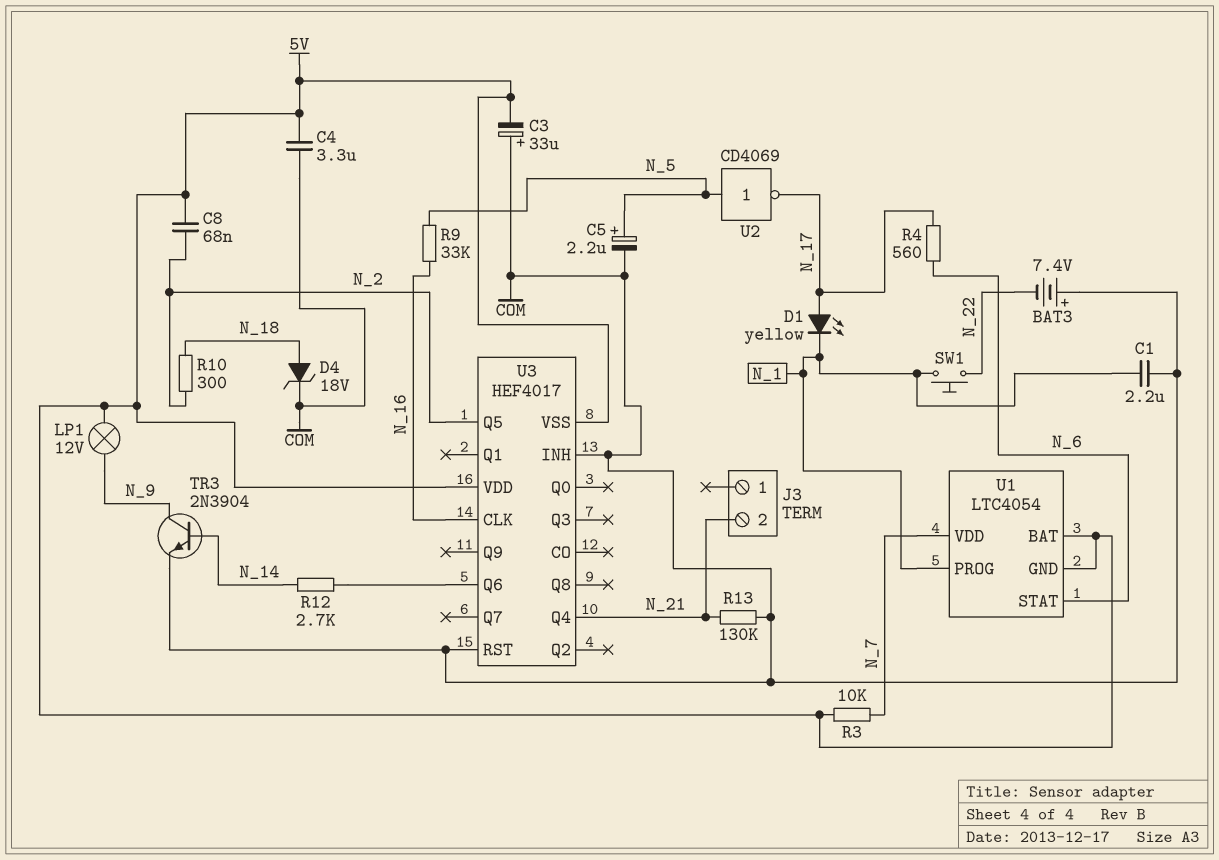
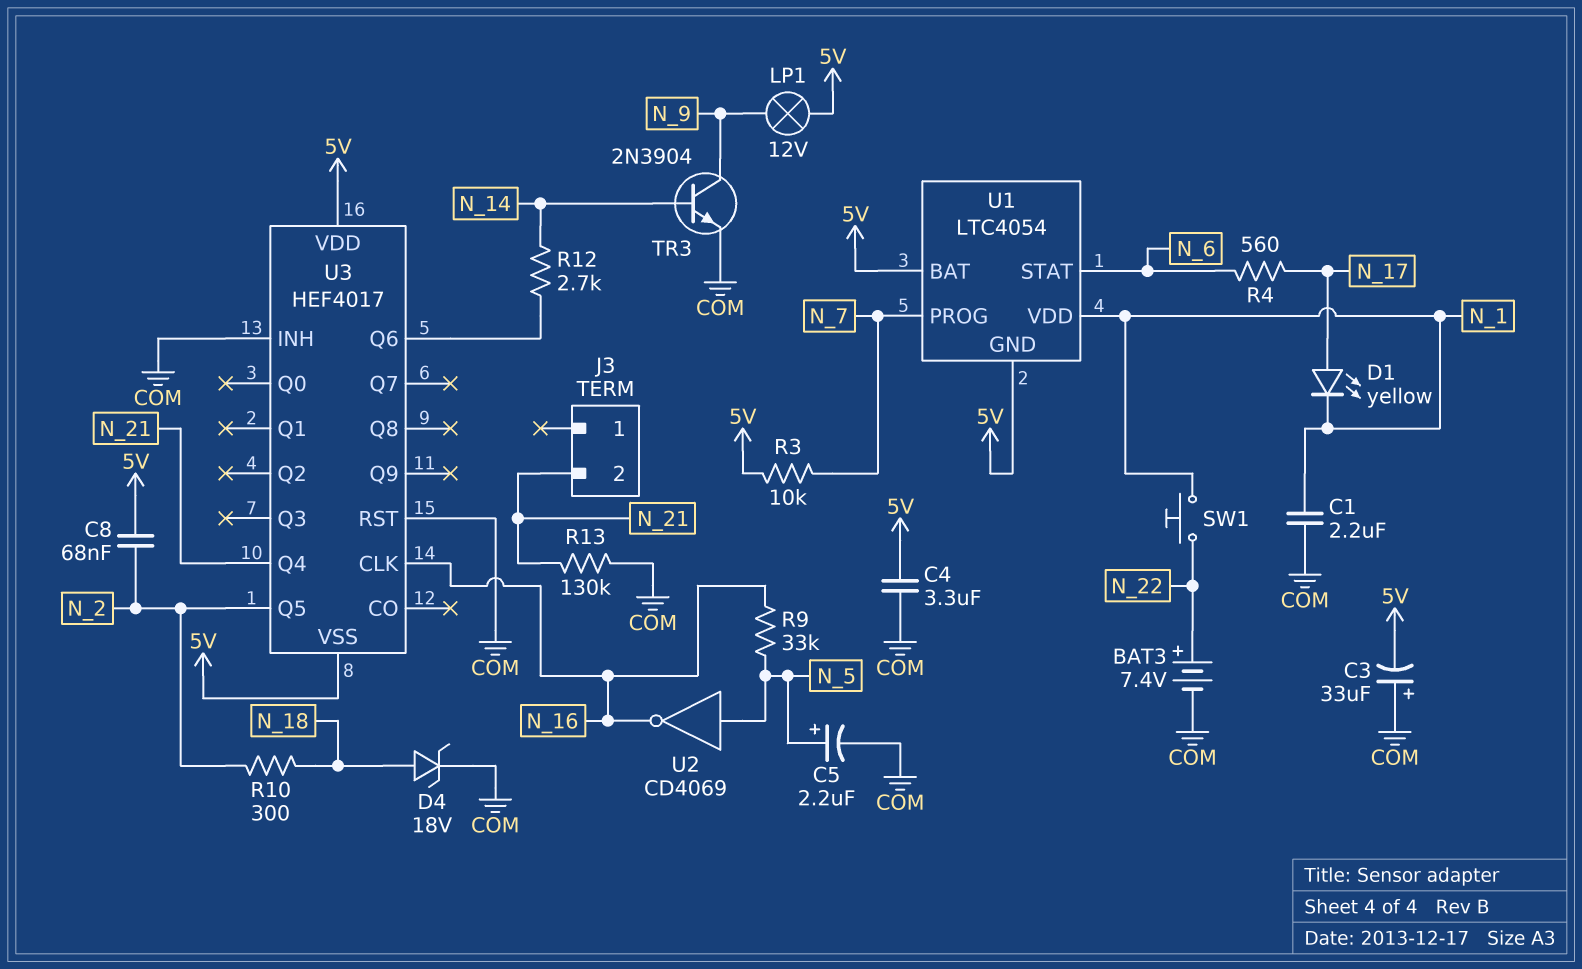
BAT3: 7.4V (plus COM, minus N_22) -> 7.4V (plus N_22, minus COM)
U1 pin PROG: N_1 -> N_7
U1 pin VDD: N_7 -> N_1
U2: NOT CD4069 (in N_5, out N_17) -> NOT CD4069 (in N_5, out N_16)

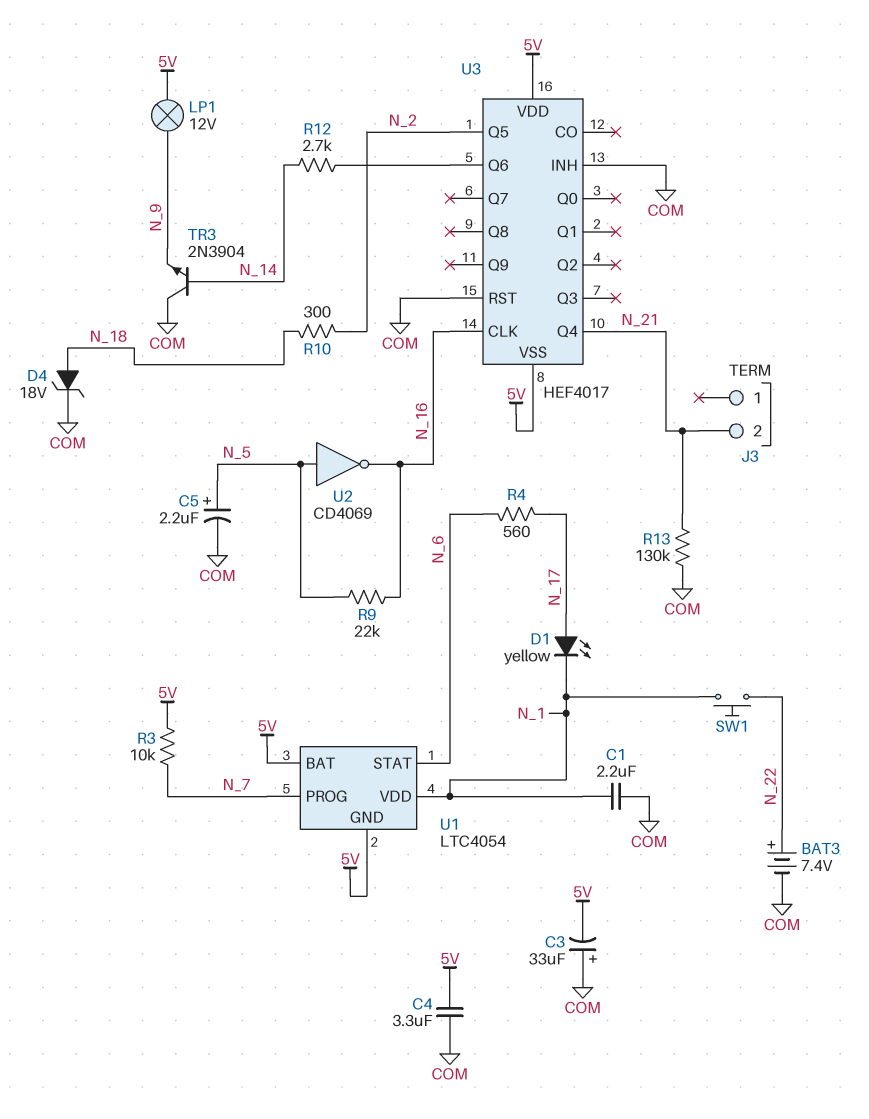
C8: 68nF (5V, N_2) -> none
R9: 33k (N_5, N_16) -> 22k (N_5, N_16)
TR3: NPN 2N3904 (B N_14, C N_9, E COM) -> NPN 2N3904 (B N_14, C COM, E N_9)

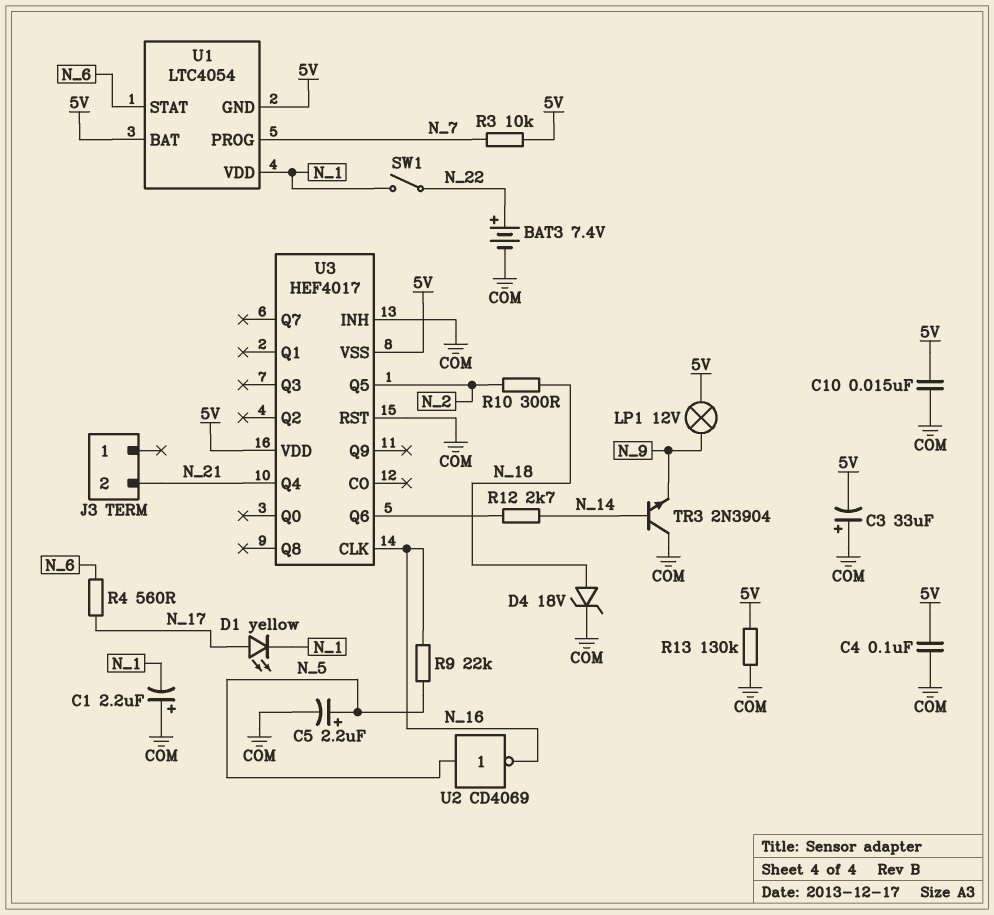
C1: 2.2uF (COM, N_1) -> 2.2uF (plus COM, minus N_1)
C4: 3.3uF (5V, COM) -> 100nF (5V, COM)
C10: none -> 15nF (5V, COM)
R13: 130k (COM, N_21) -> 130k (5V, COM)
SW1: button (N_1, N_22) -> switch (N_1, N_22)

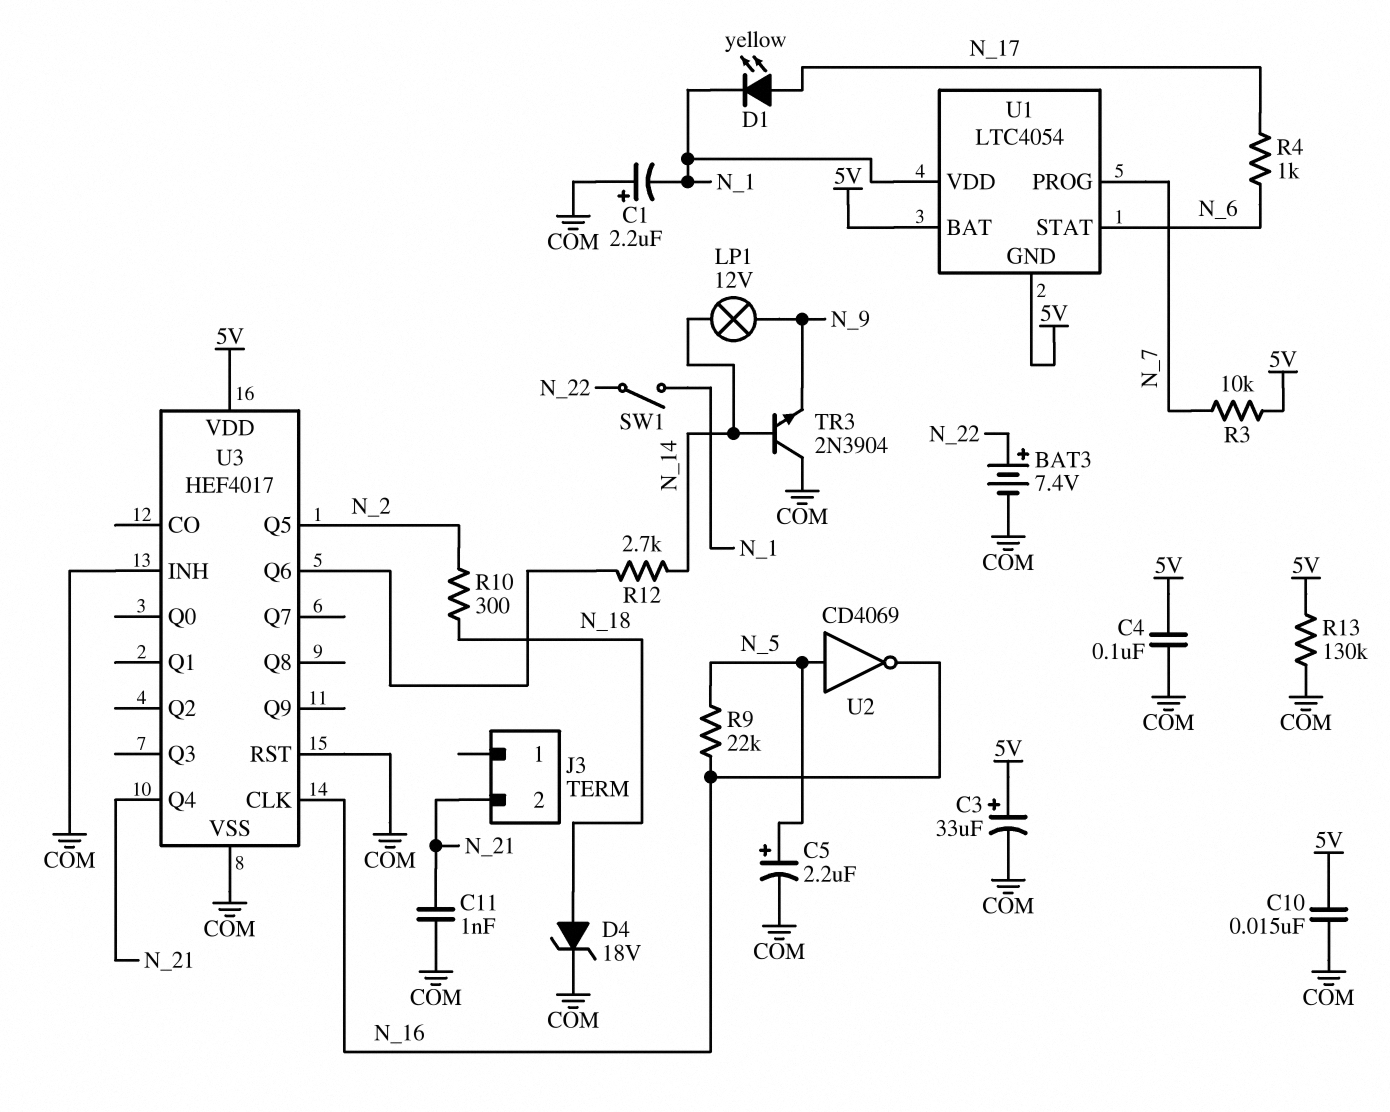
C3: 33uF (plus COM, minus 5V) -> 33uF (plus 5V, minus COM)
C11: none -> 1nF (COM, N_21)
LP1: lamp 12V (5V, N_9) -> lamp 12V (N_9, N_14)
R4: 560 (N_6, N_17) -> 1k (N_6, N_17)
U3 pin VSS: 5V -> COM

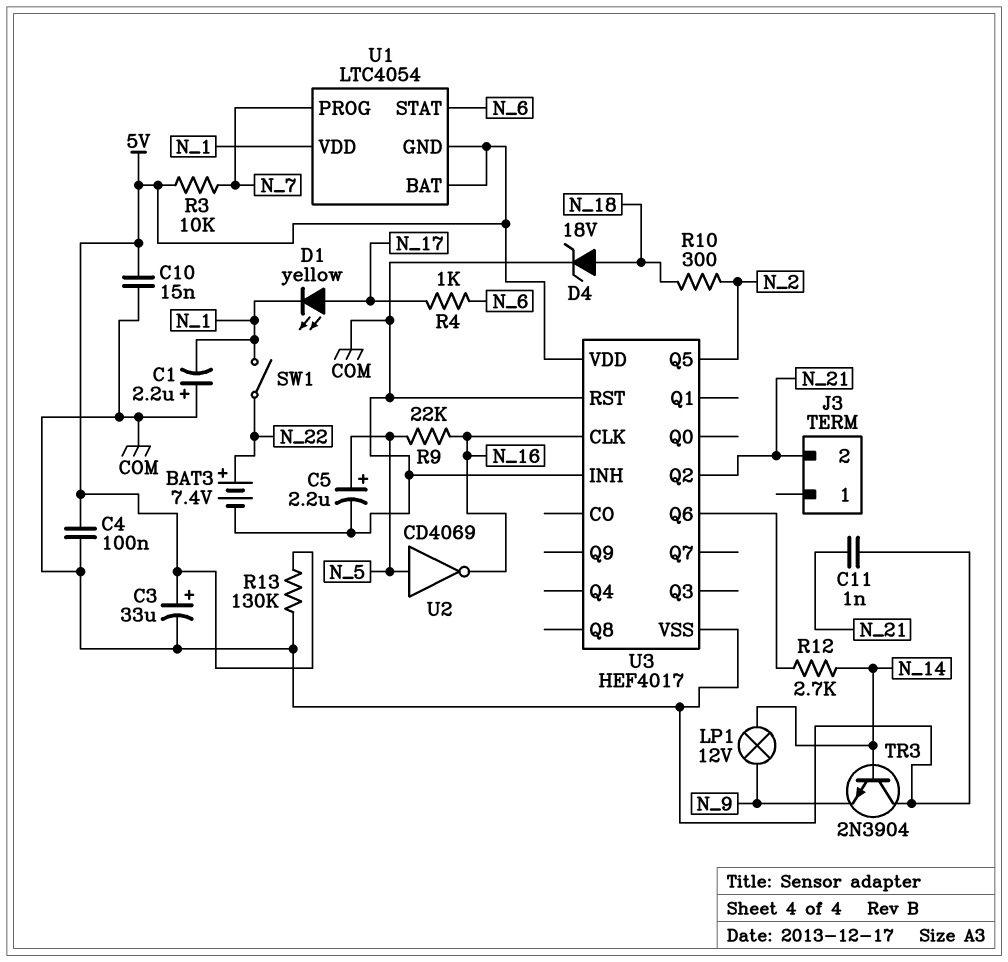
U3 pin Q2: none -> N_21
U3 pin Q4: N_21 -> none

